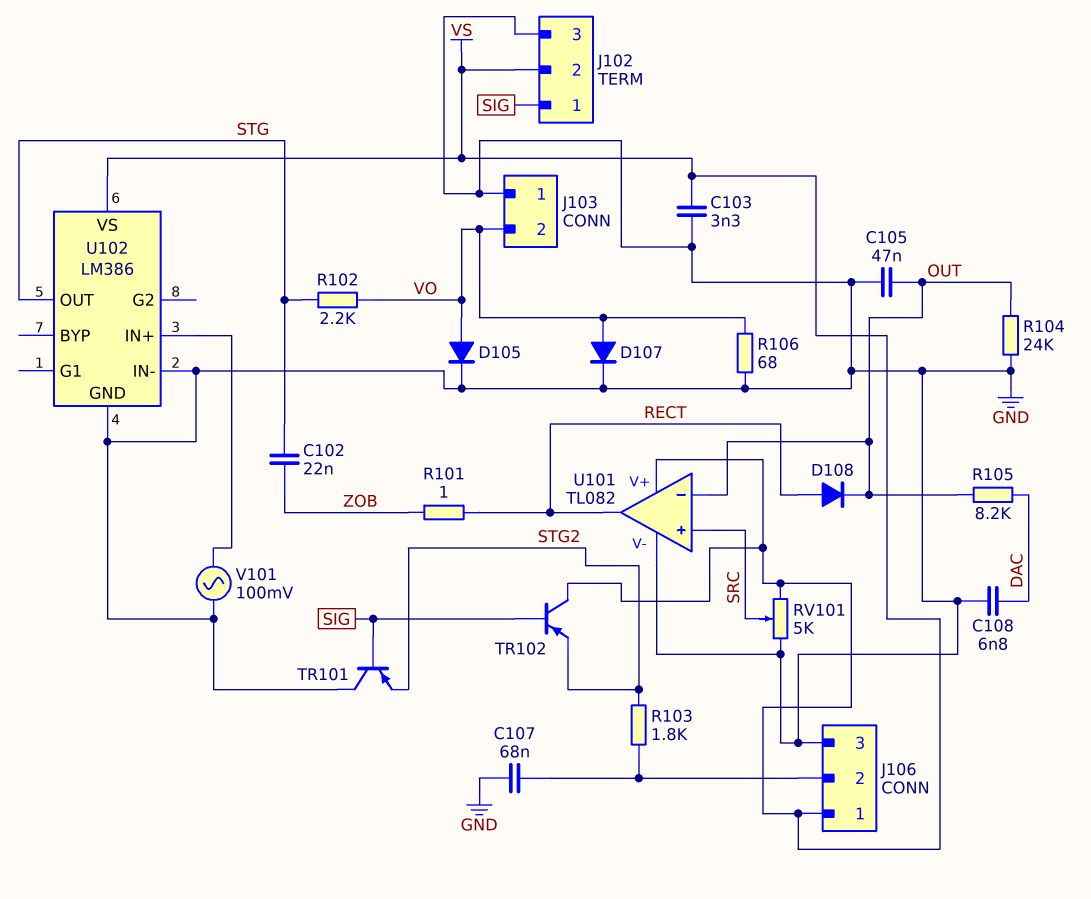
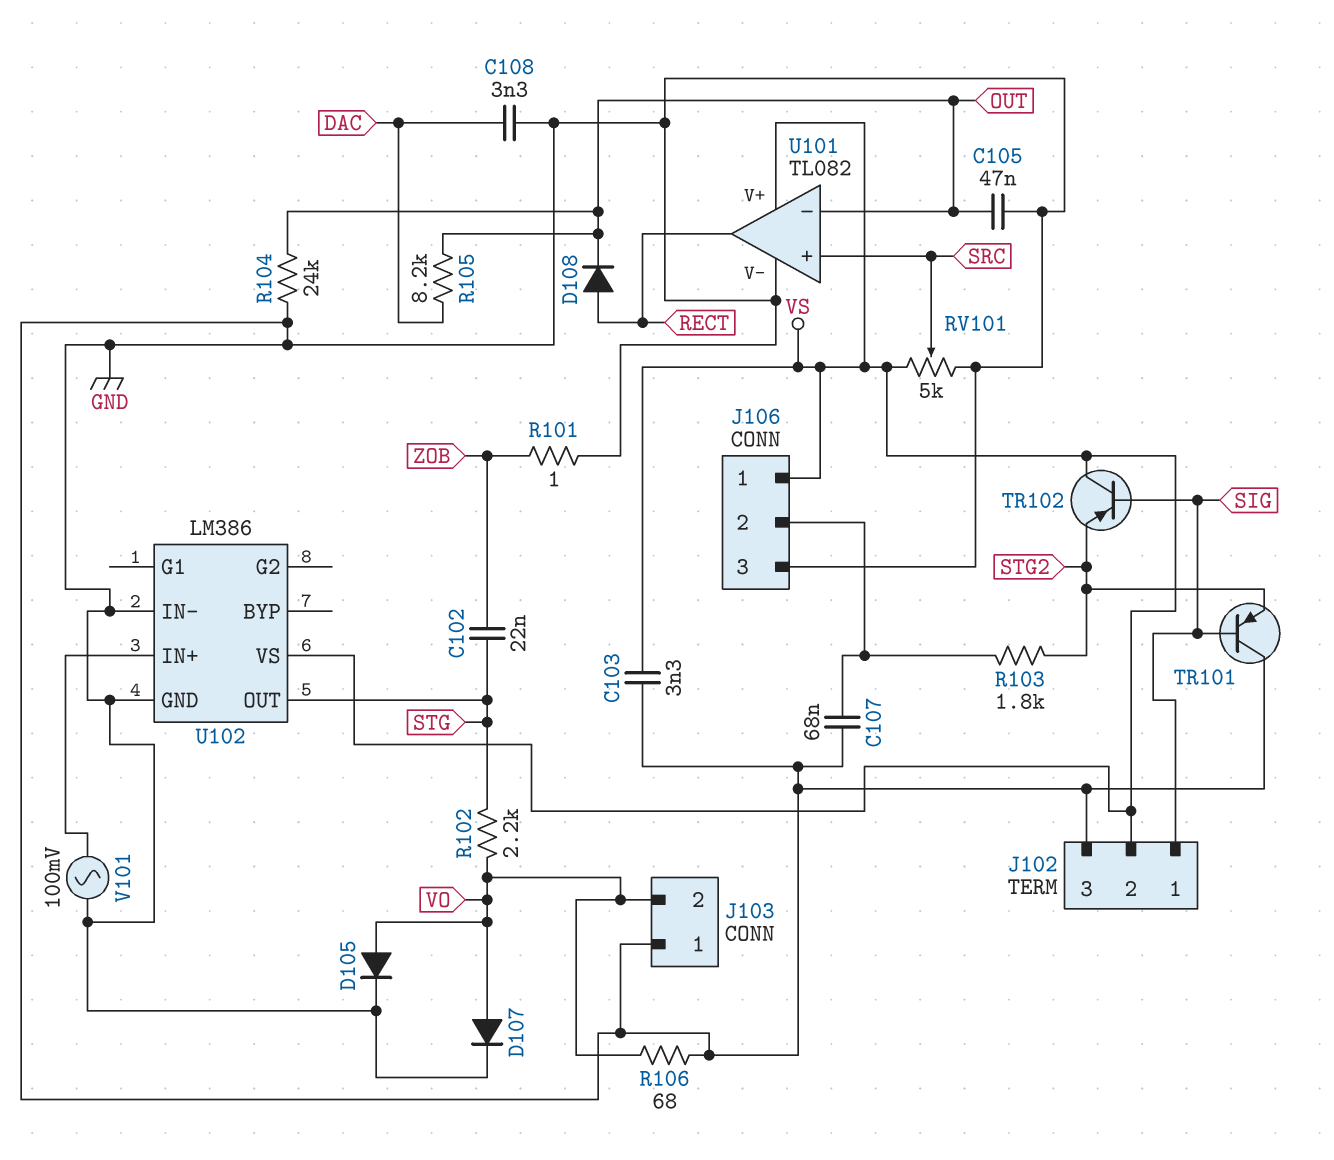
C108: 6.8nF (DAC, GND) -> 3.3nF (DAC, GND)
R101: 1 (RECT, ZOB) -> 1 (GND, ZOB)

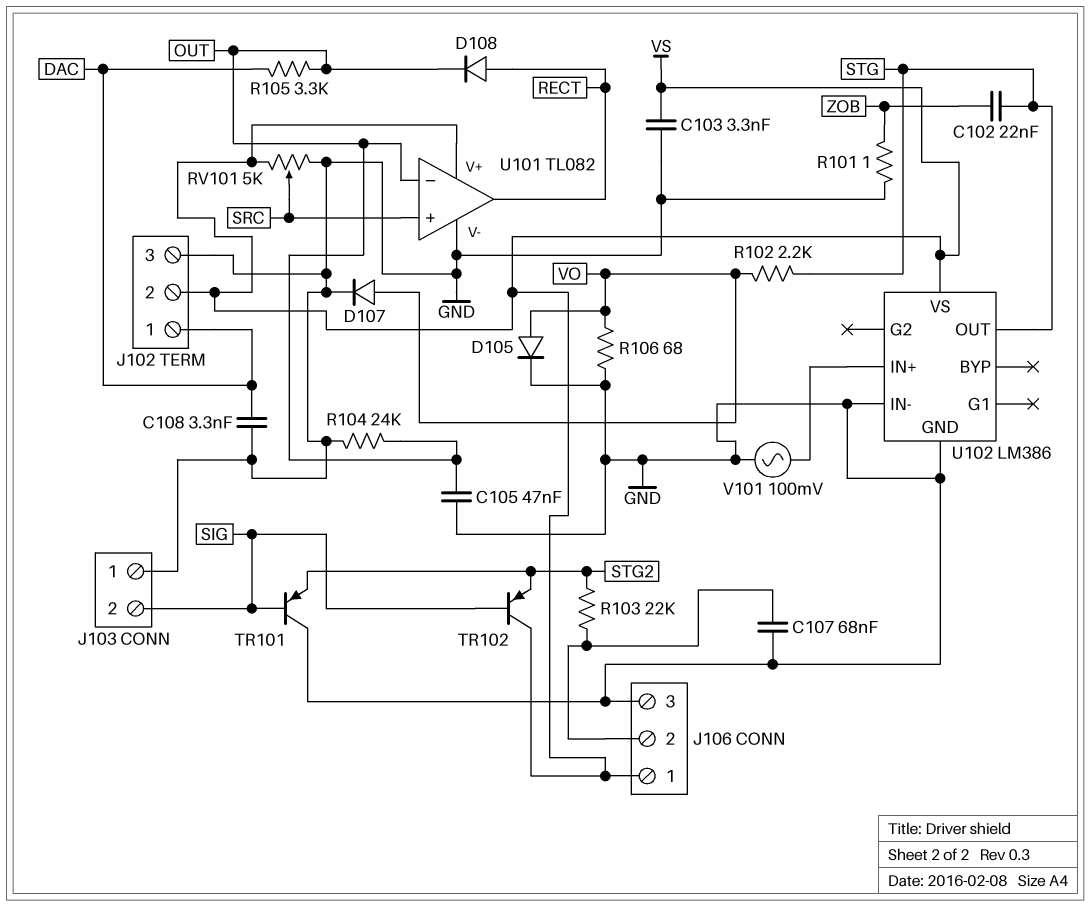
J102 pin 1: SIG -> DAC
J103 pin 2: VO -> SIG
R103: 1.8k (J106/2, STG2) -> 22k (J106/2, STG2)
R105: 8.2k (DAC, OUT) -> 3.3k (DAC, OUT)

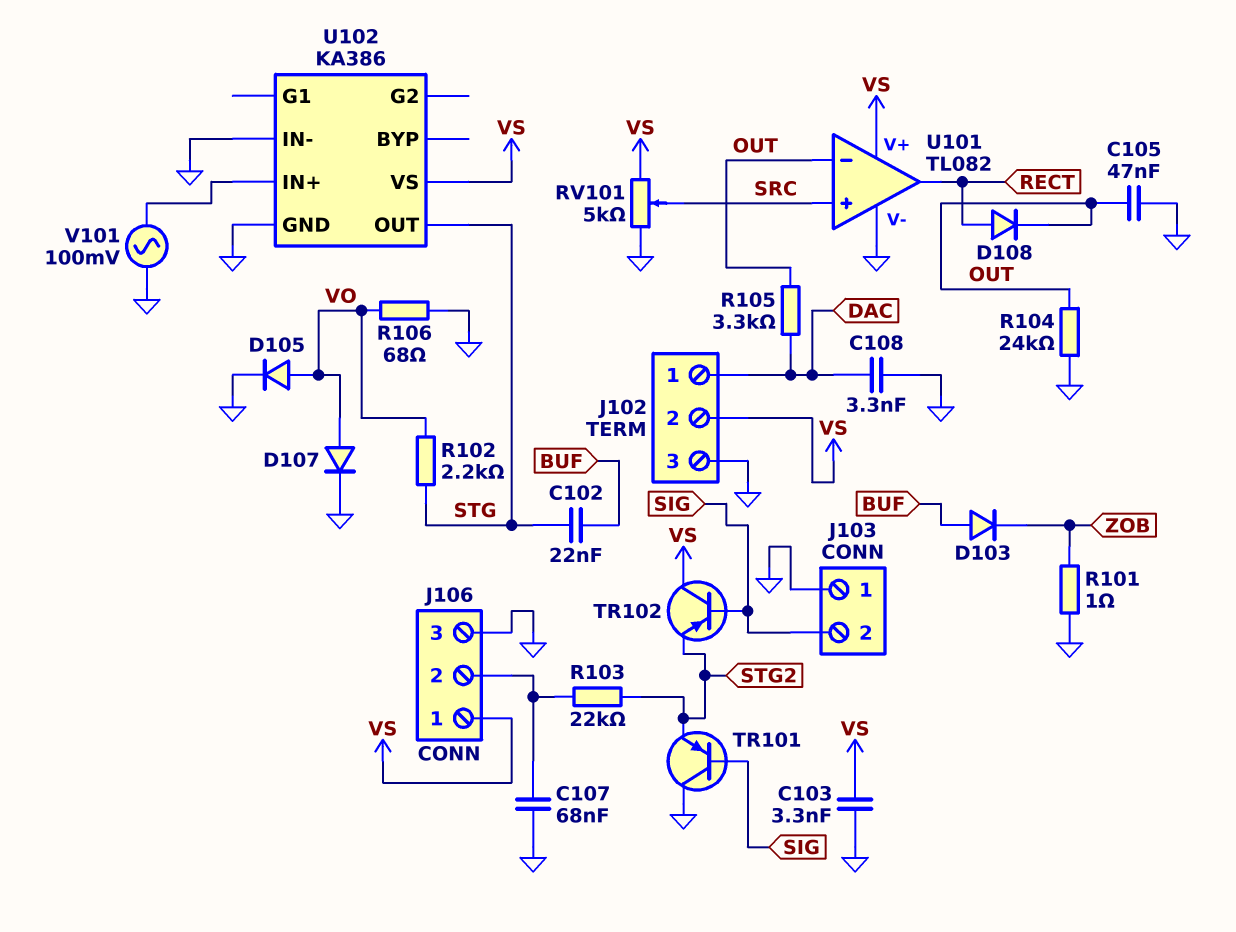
C102: 22nF (STG, ZOB) -> 22nF (BUF, STG)
D103: none -> diode (A BUF, K ZOB)
U102: LM386 -> KA386

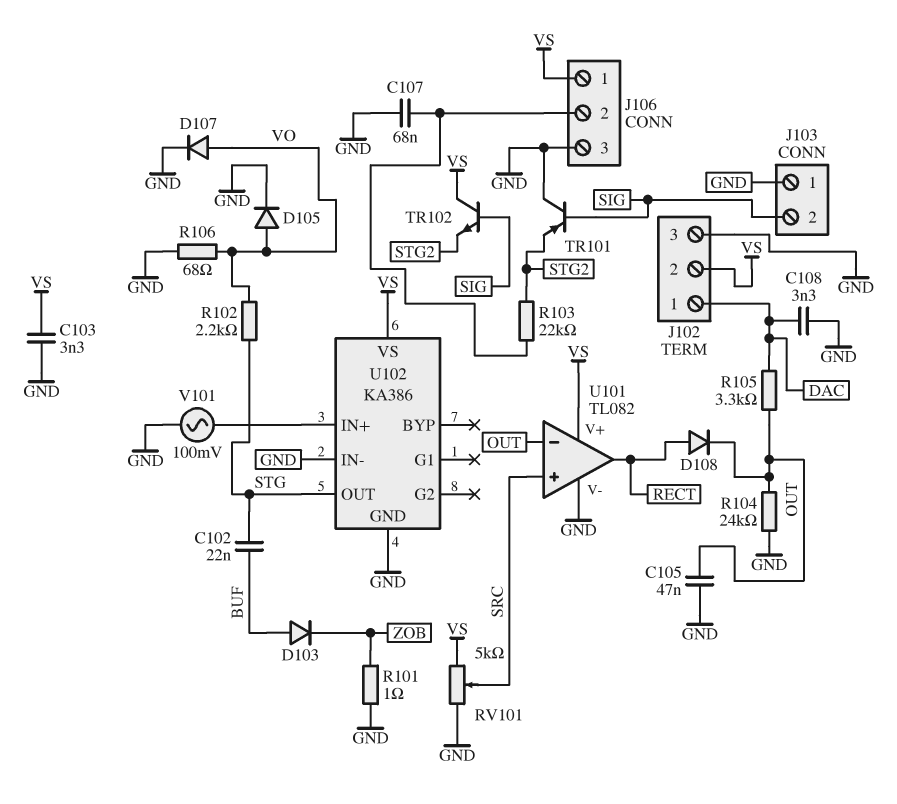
TR102: PNP (B SIG, C VS, E STG2) -> NPN (B SIG, C VS, E STG2)

